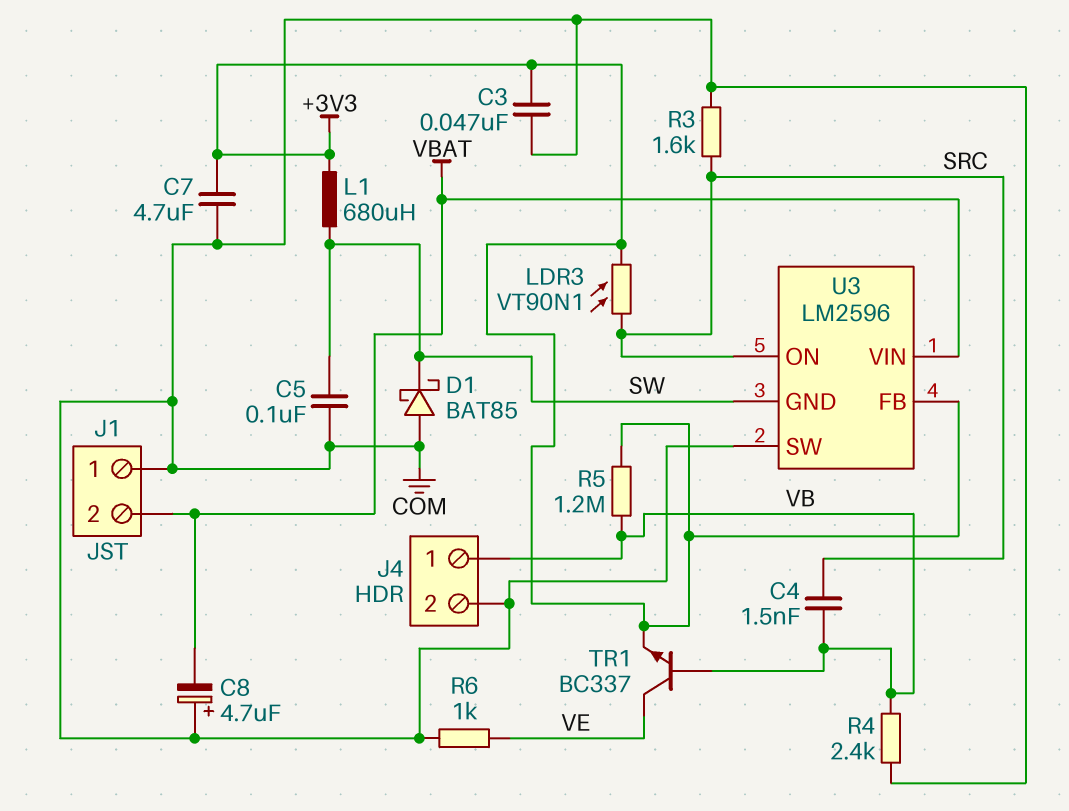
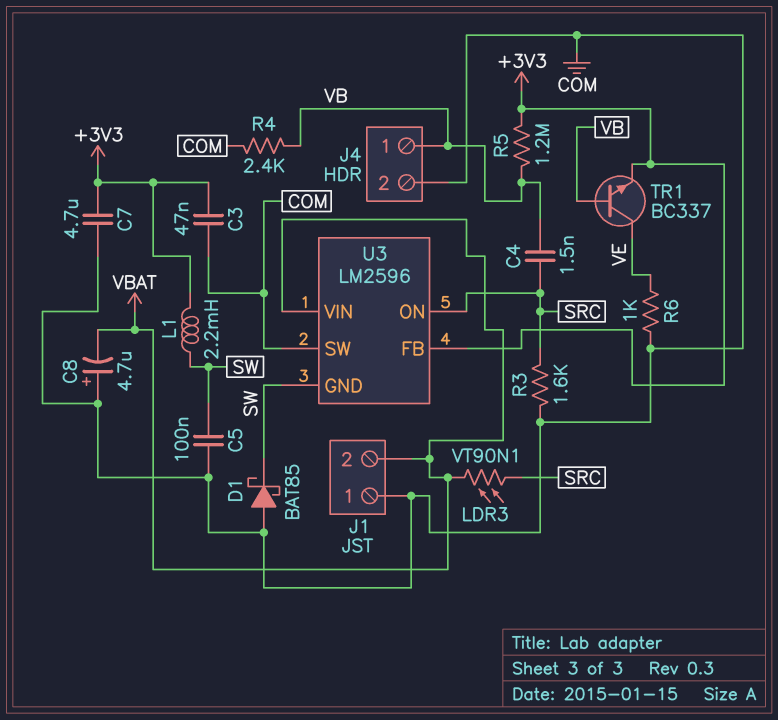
L1: 680uH (+3V3, SW) -> 2.2mH (+3V3, SW)
LDR3: VT90N1 (+3V3, SRC) -> VT90N1 (SRC, VBAT)

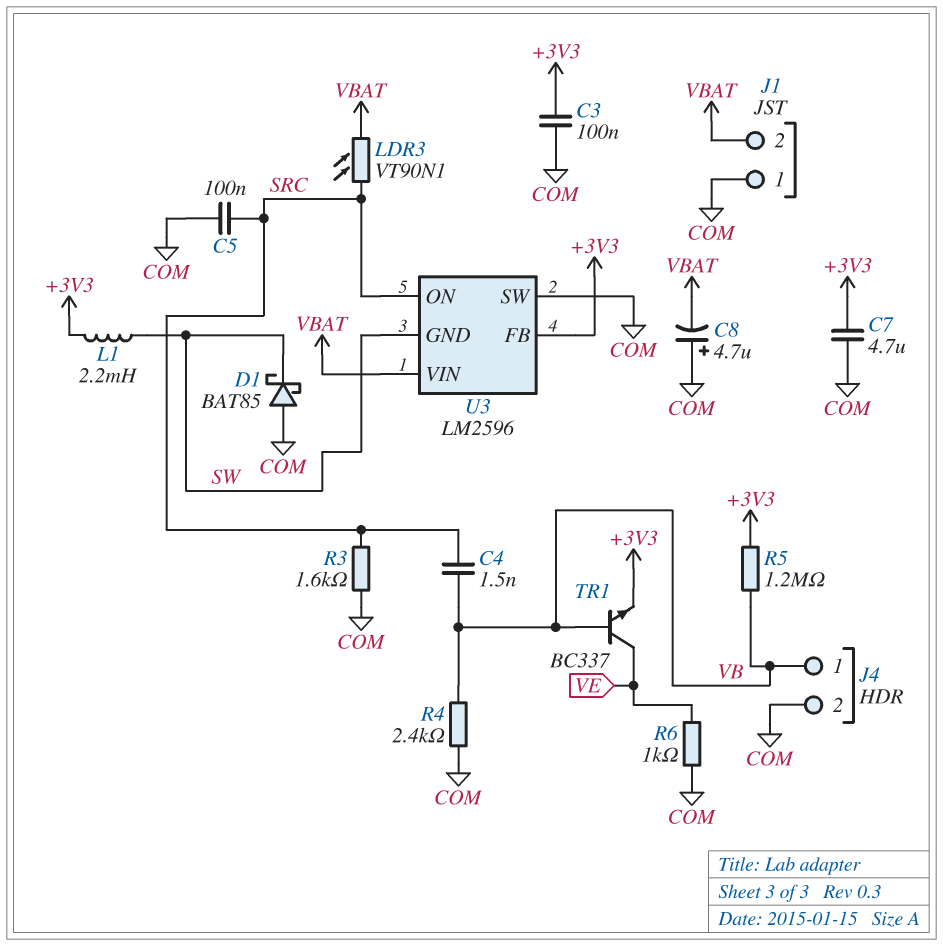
C3: 47nF (+3V3, COM) -> 100nF (+3V3, COM)
C5: 100nF (COM, SW) -> 100nF (COM, SRC)

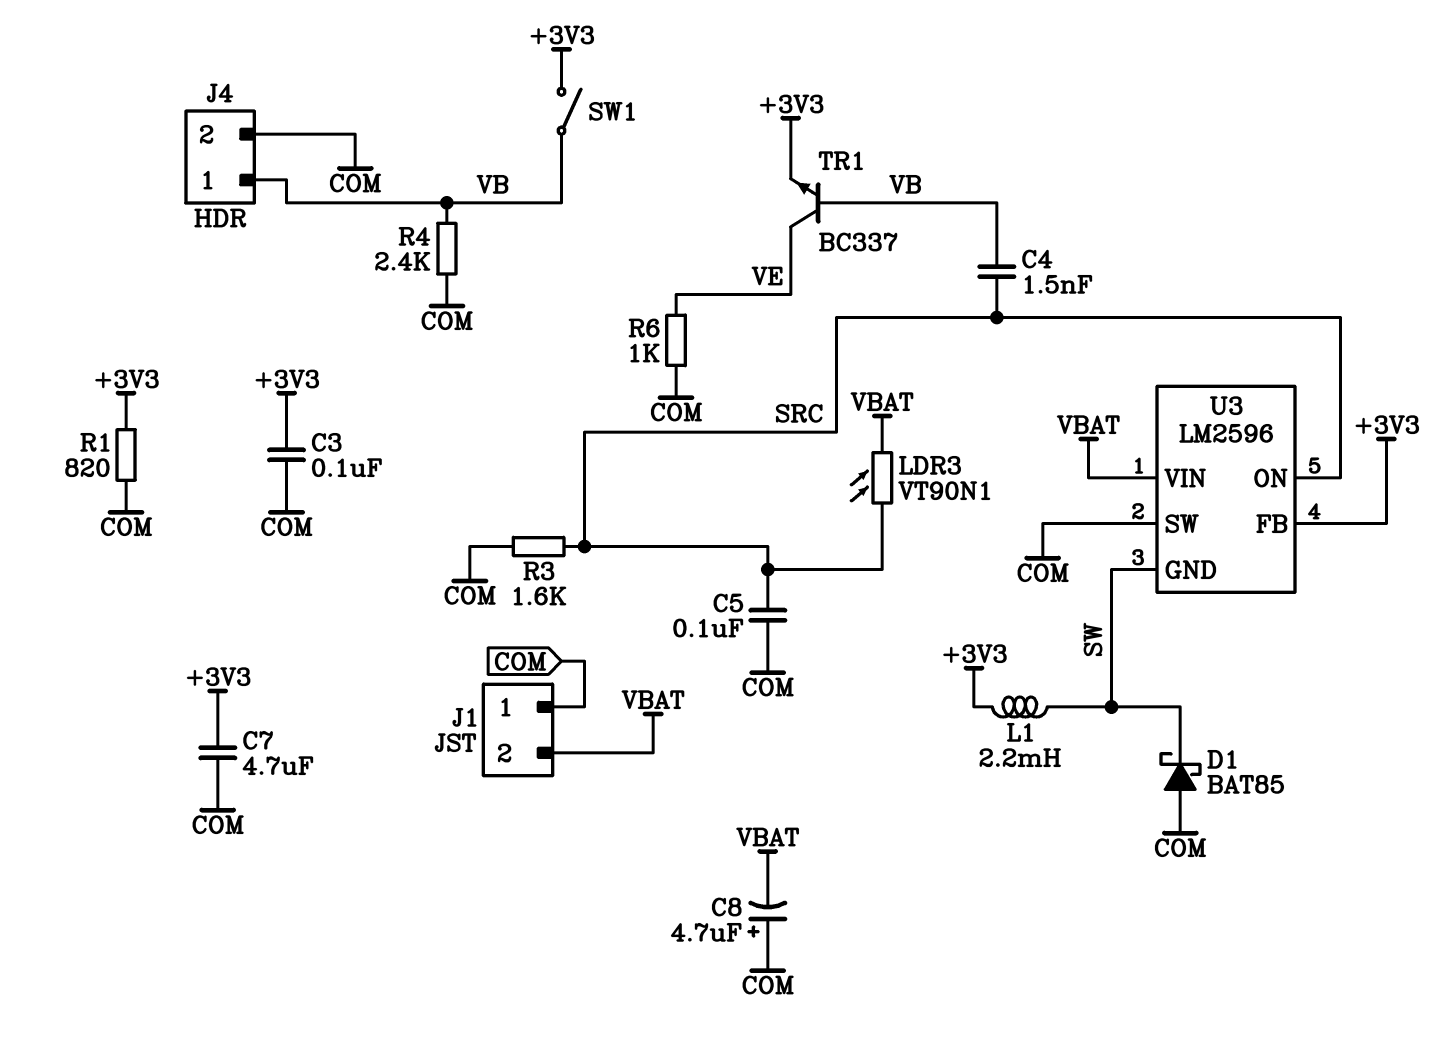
R1: none -> 820 (+3V3, COM)
R5: 1.2M (+3V3, VB) -> none
SW1: none -> switch (+3V3, VB)

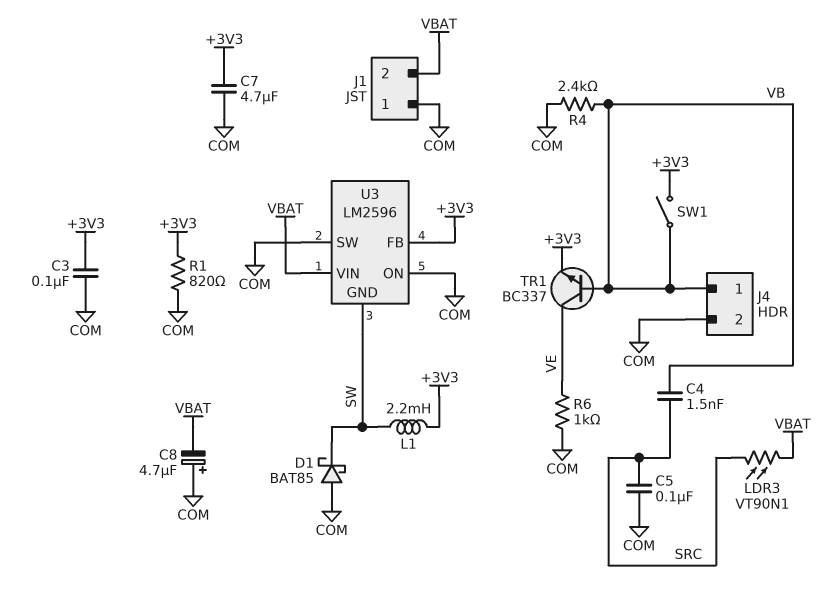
R3: 1.6k (COM, SRC) -> none
U3 pin ON: SRC -> COM

